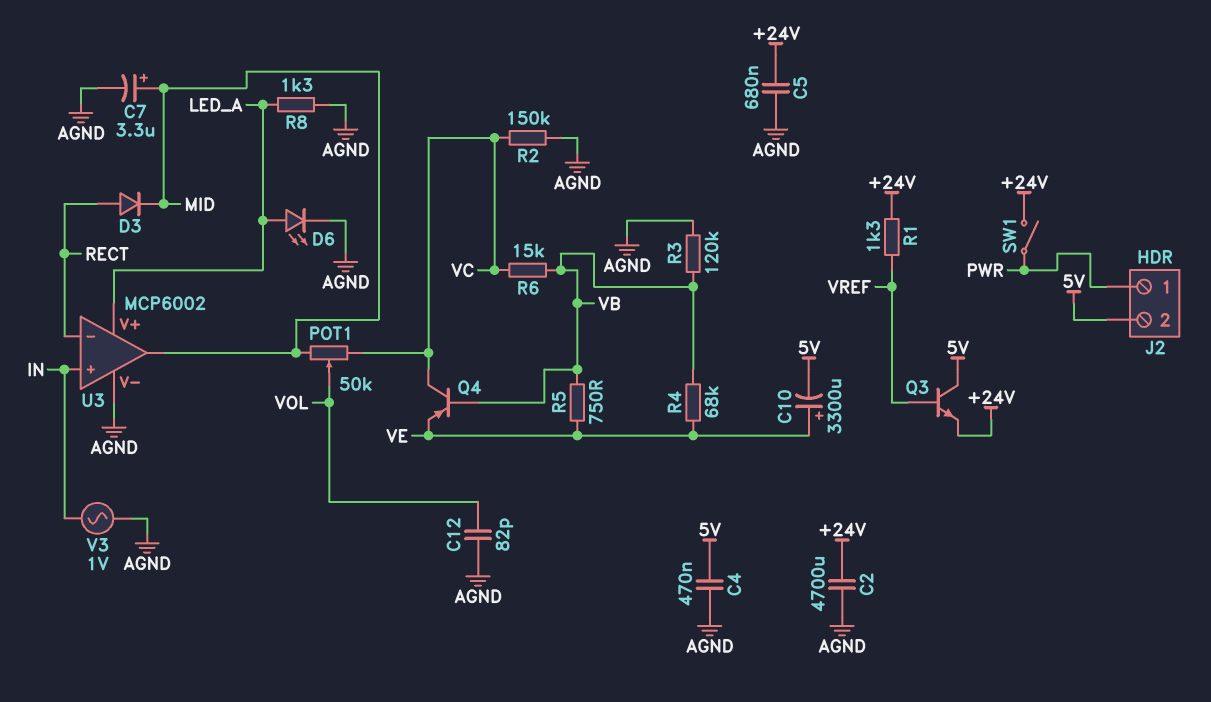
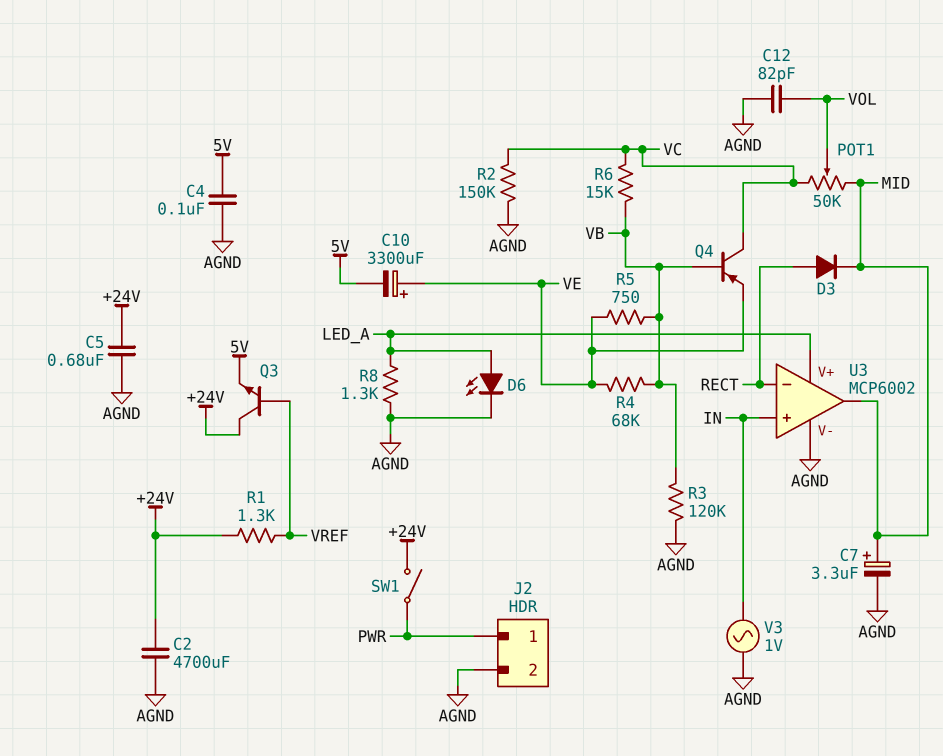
C4: 470nF (5V, AGND) -> 100nF (5V, AGND)
J2 pin 2: 5V -> AGND
Q3: NPN (B VREF, C 5V, E +24V) -> NPN (B VREF, C +24V, E 5V)

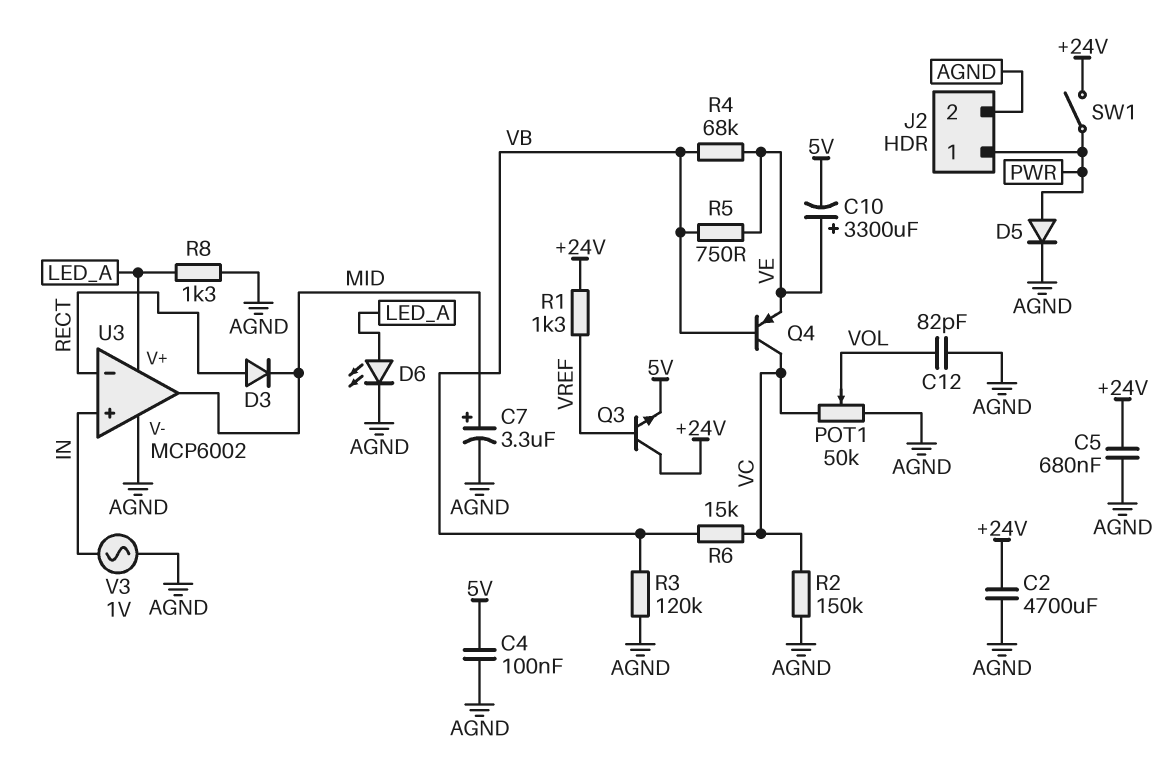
D5: none -> diode (A PWR, K AGND)
POT1: 50k (MID, VC, wiper VOL) -> 50k (AGND, VC, wiper VOL)

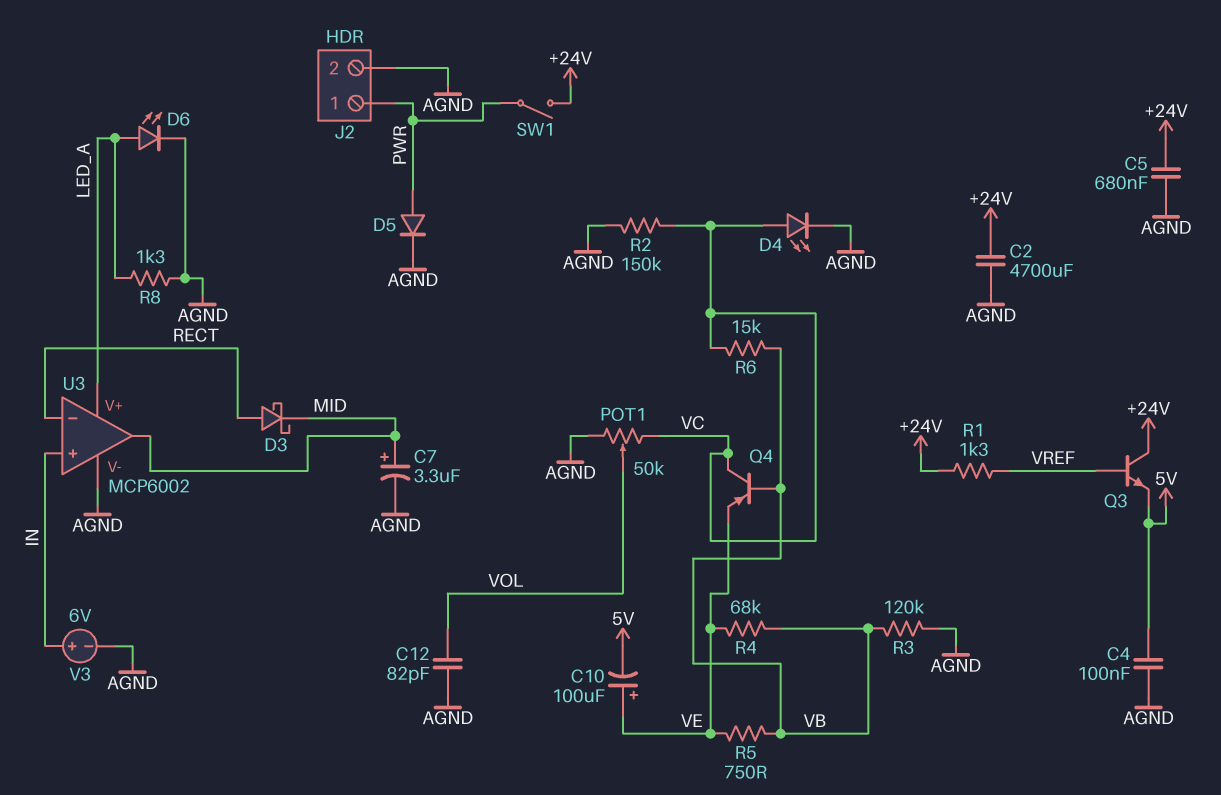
C10: 3300uF (plus VE, minus 5V) -> 100uF (plus VE, minus 5V)
D3: diode (A RECT, K MID) -> schottky (A RECT, K MID)
D4: none -> LED (A VC, K AGND)
V3: AC 1V (AGND, IN) -> 6V (plus IN, minus AGND)

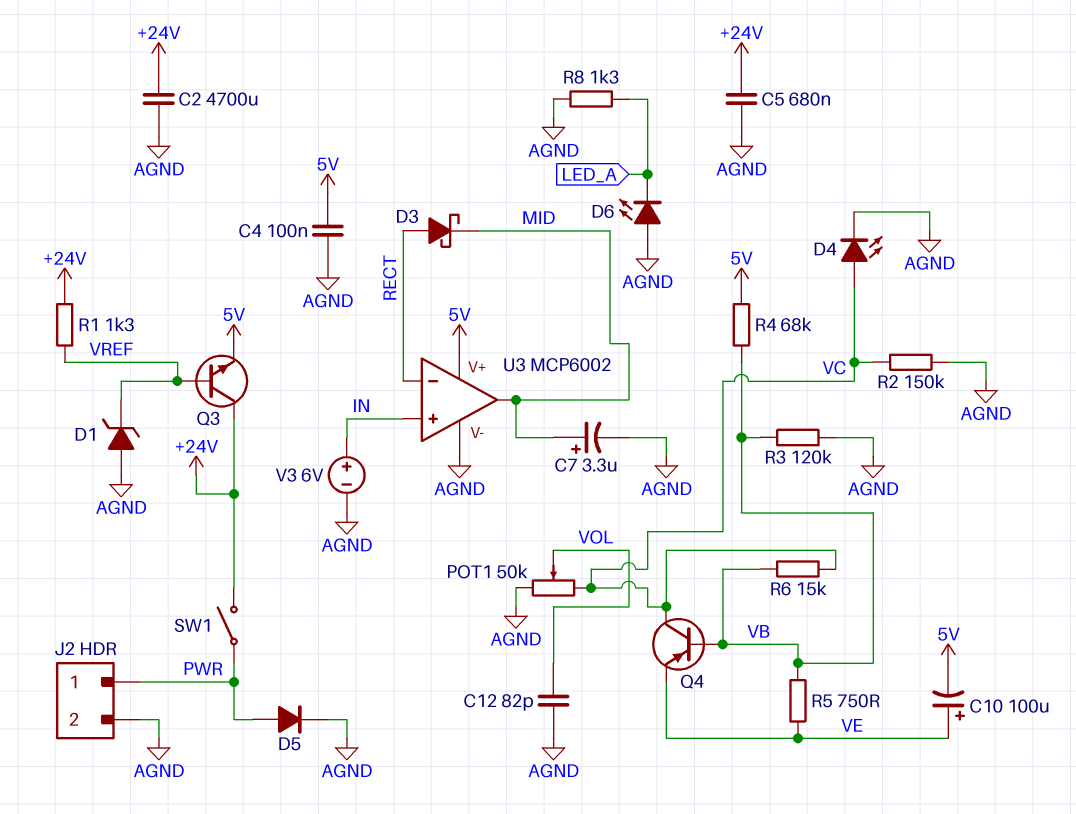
D1: none -> zener (A AGND, K VREF)
D6: LED (A LED_A, K AGND) -> LED (A AGND, K LED_A)
R4: 68k (VB, VE) -> 68k (5V, VB)
U3 pin V+: LED_A -> 5V

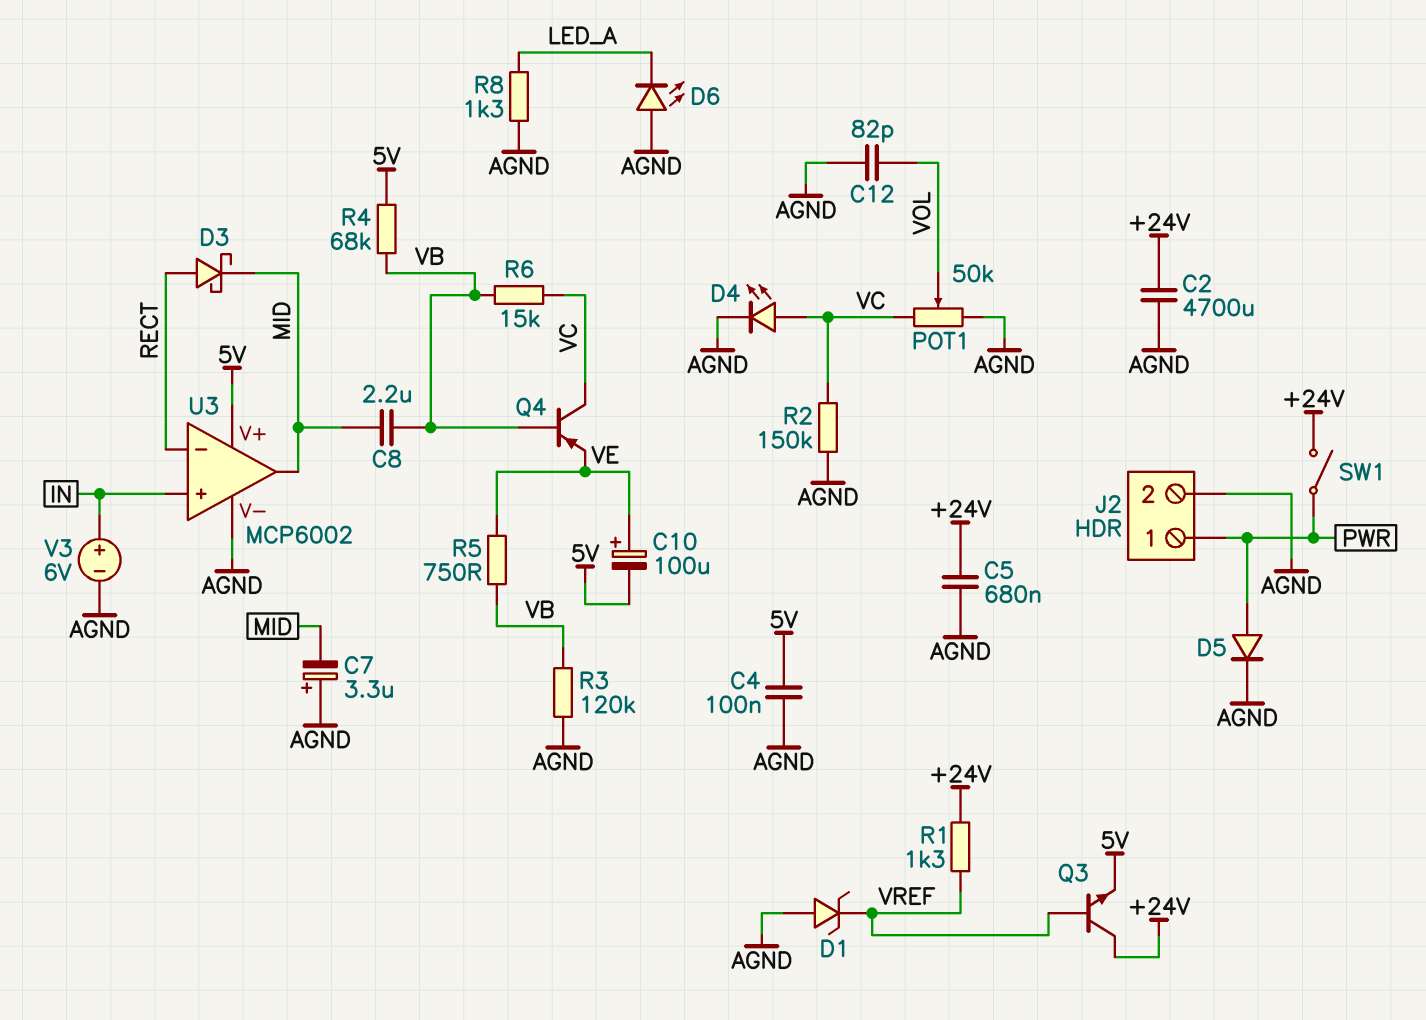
C7: 3.3uF (plus MID, minus AGND) -> 3.3uF (plus AGND, minus MID)
C8: none -> 2.2uF (MID, VB)

